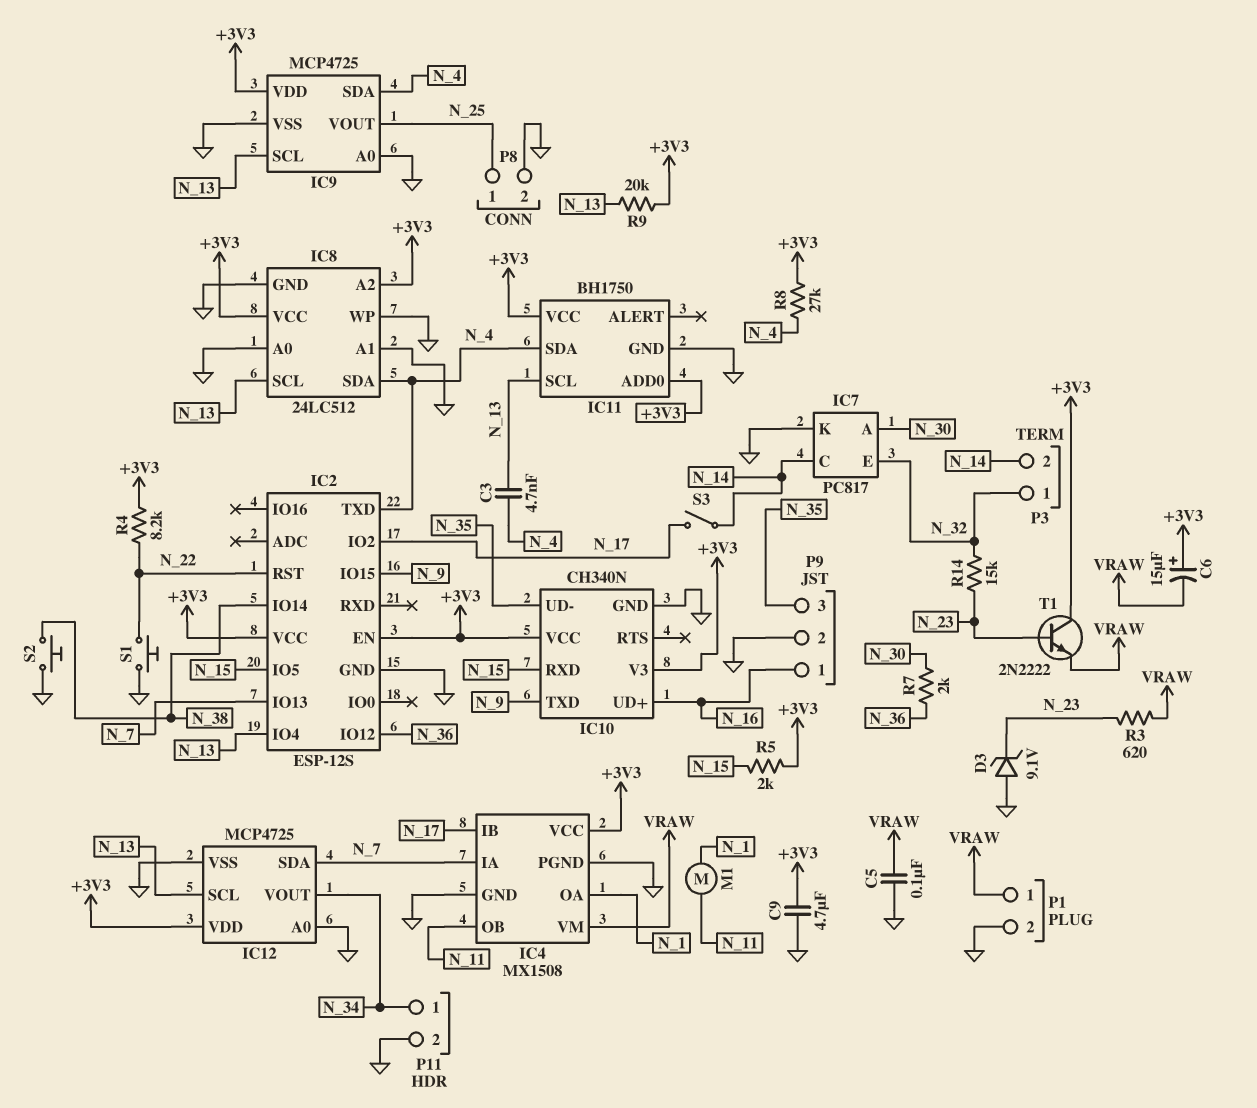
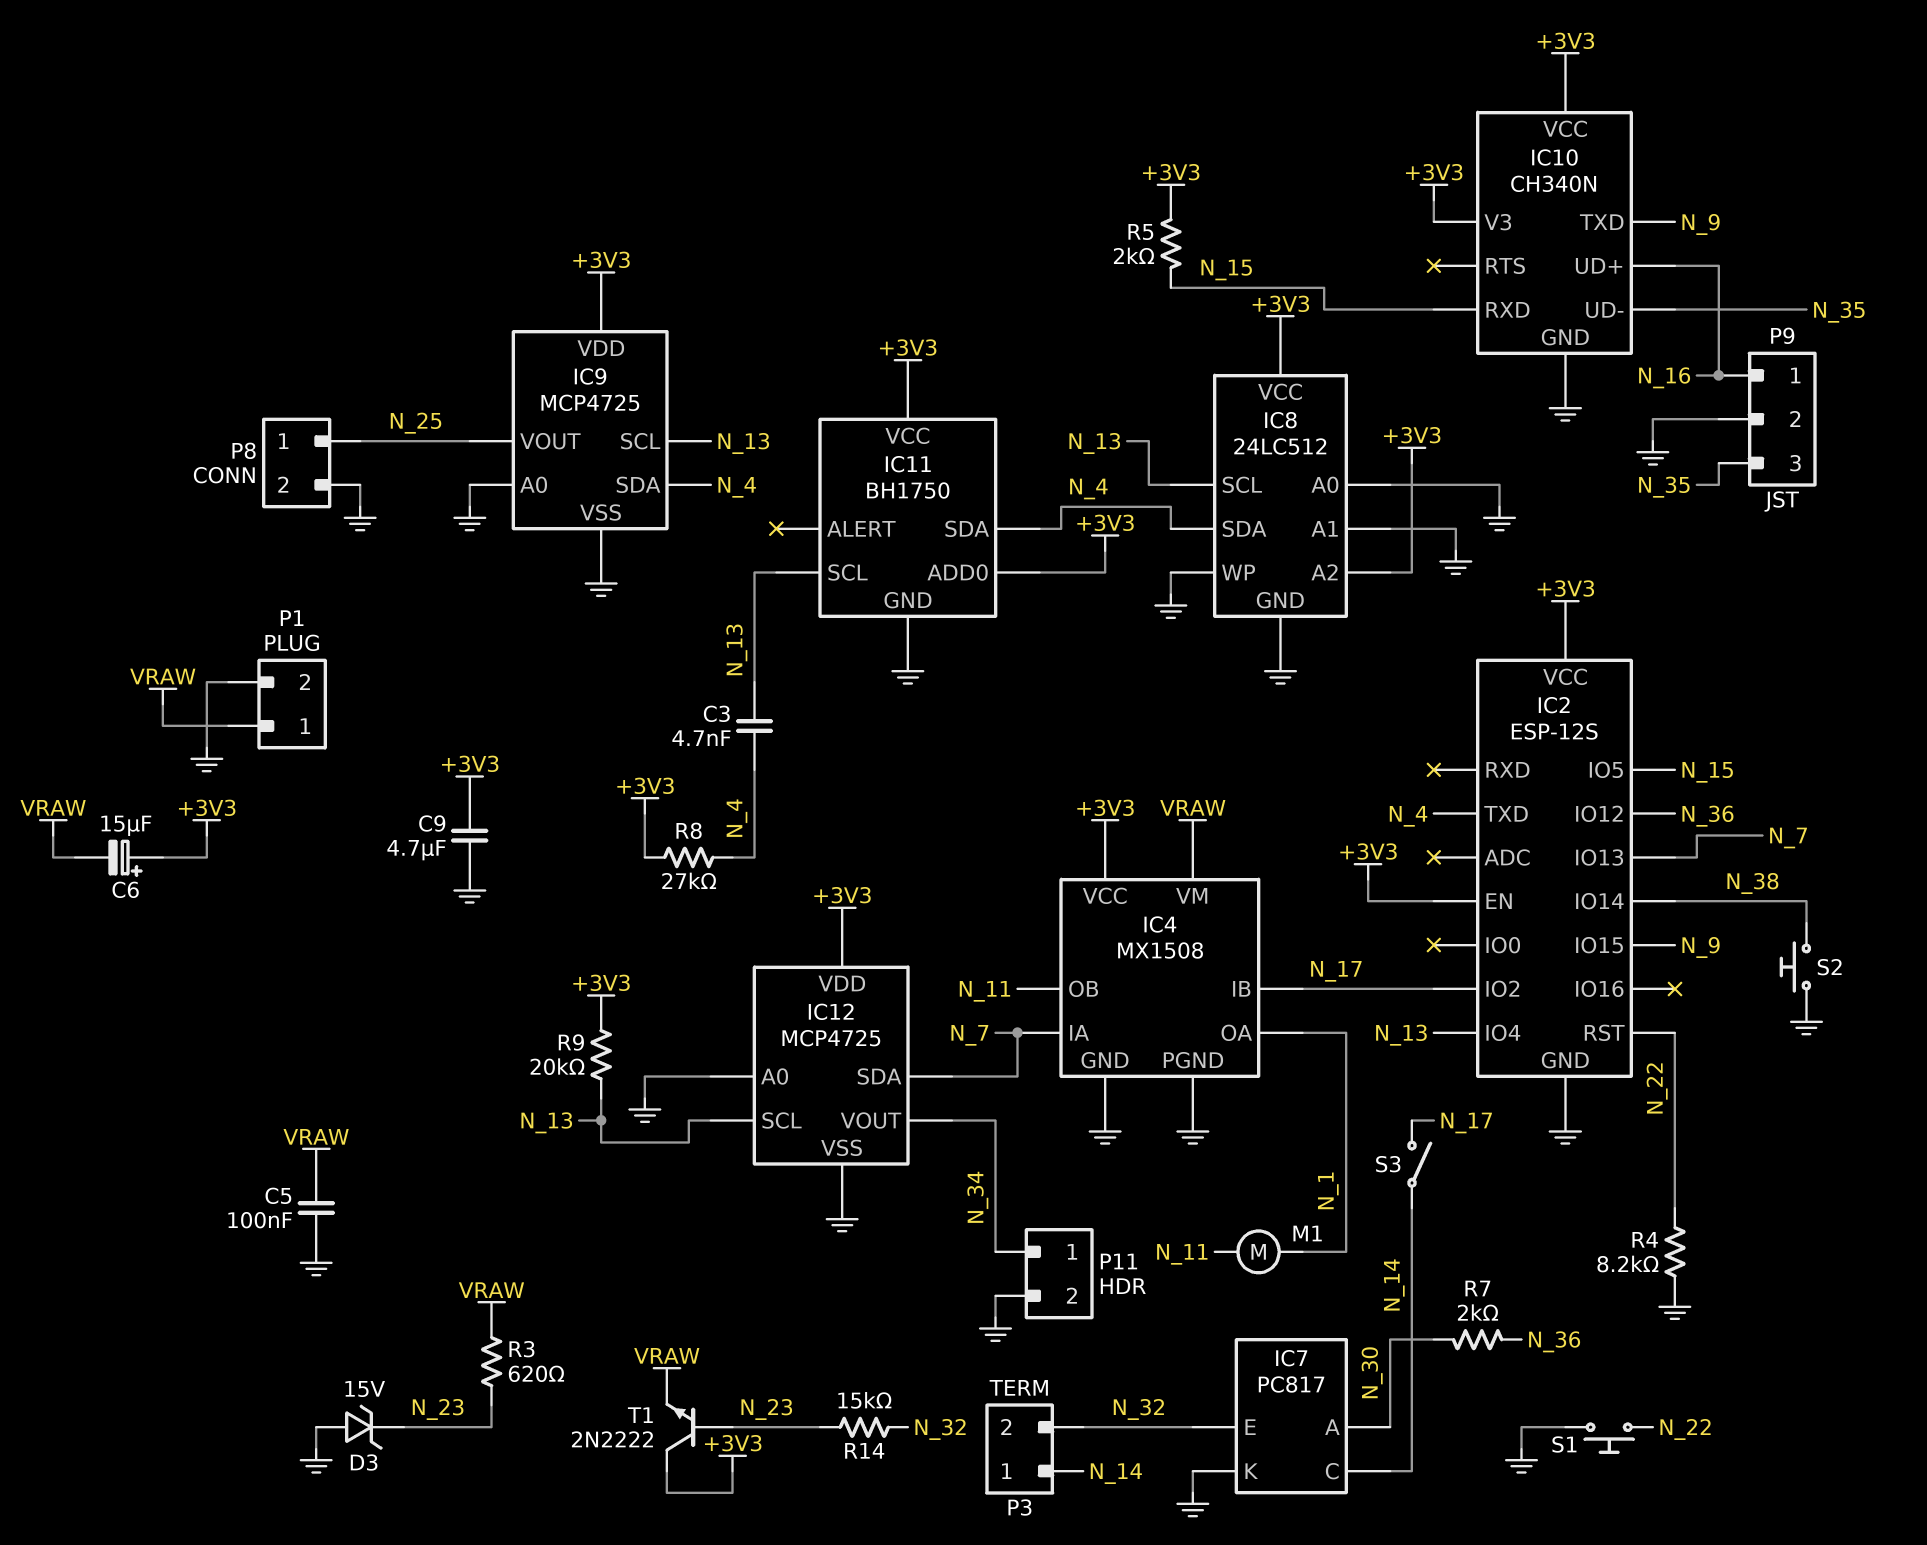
D3: zener 9.1V (A GND, K N_23) -> zener 15V (A GND, K N_23)
P3 pin 1: N_32 -> N_14
P3 pin 2: N_14 -> N_32
R4: 8.2k (+3V3, N_22) -> 8.2k (GND, N_22)

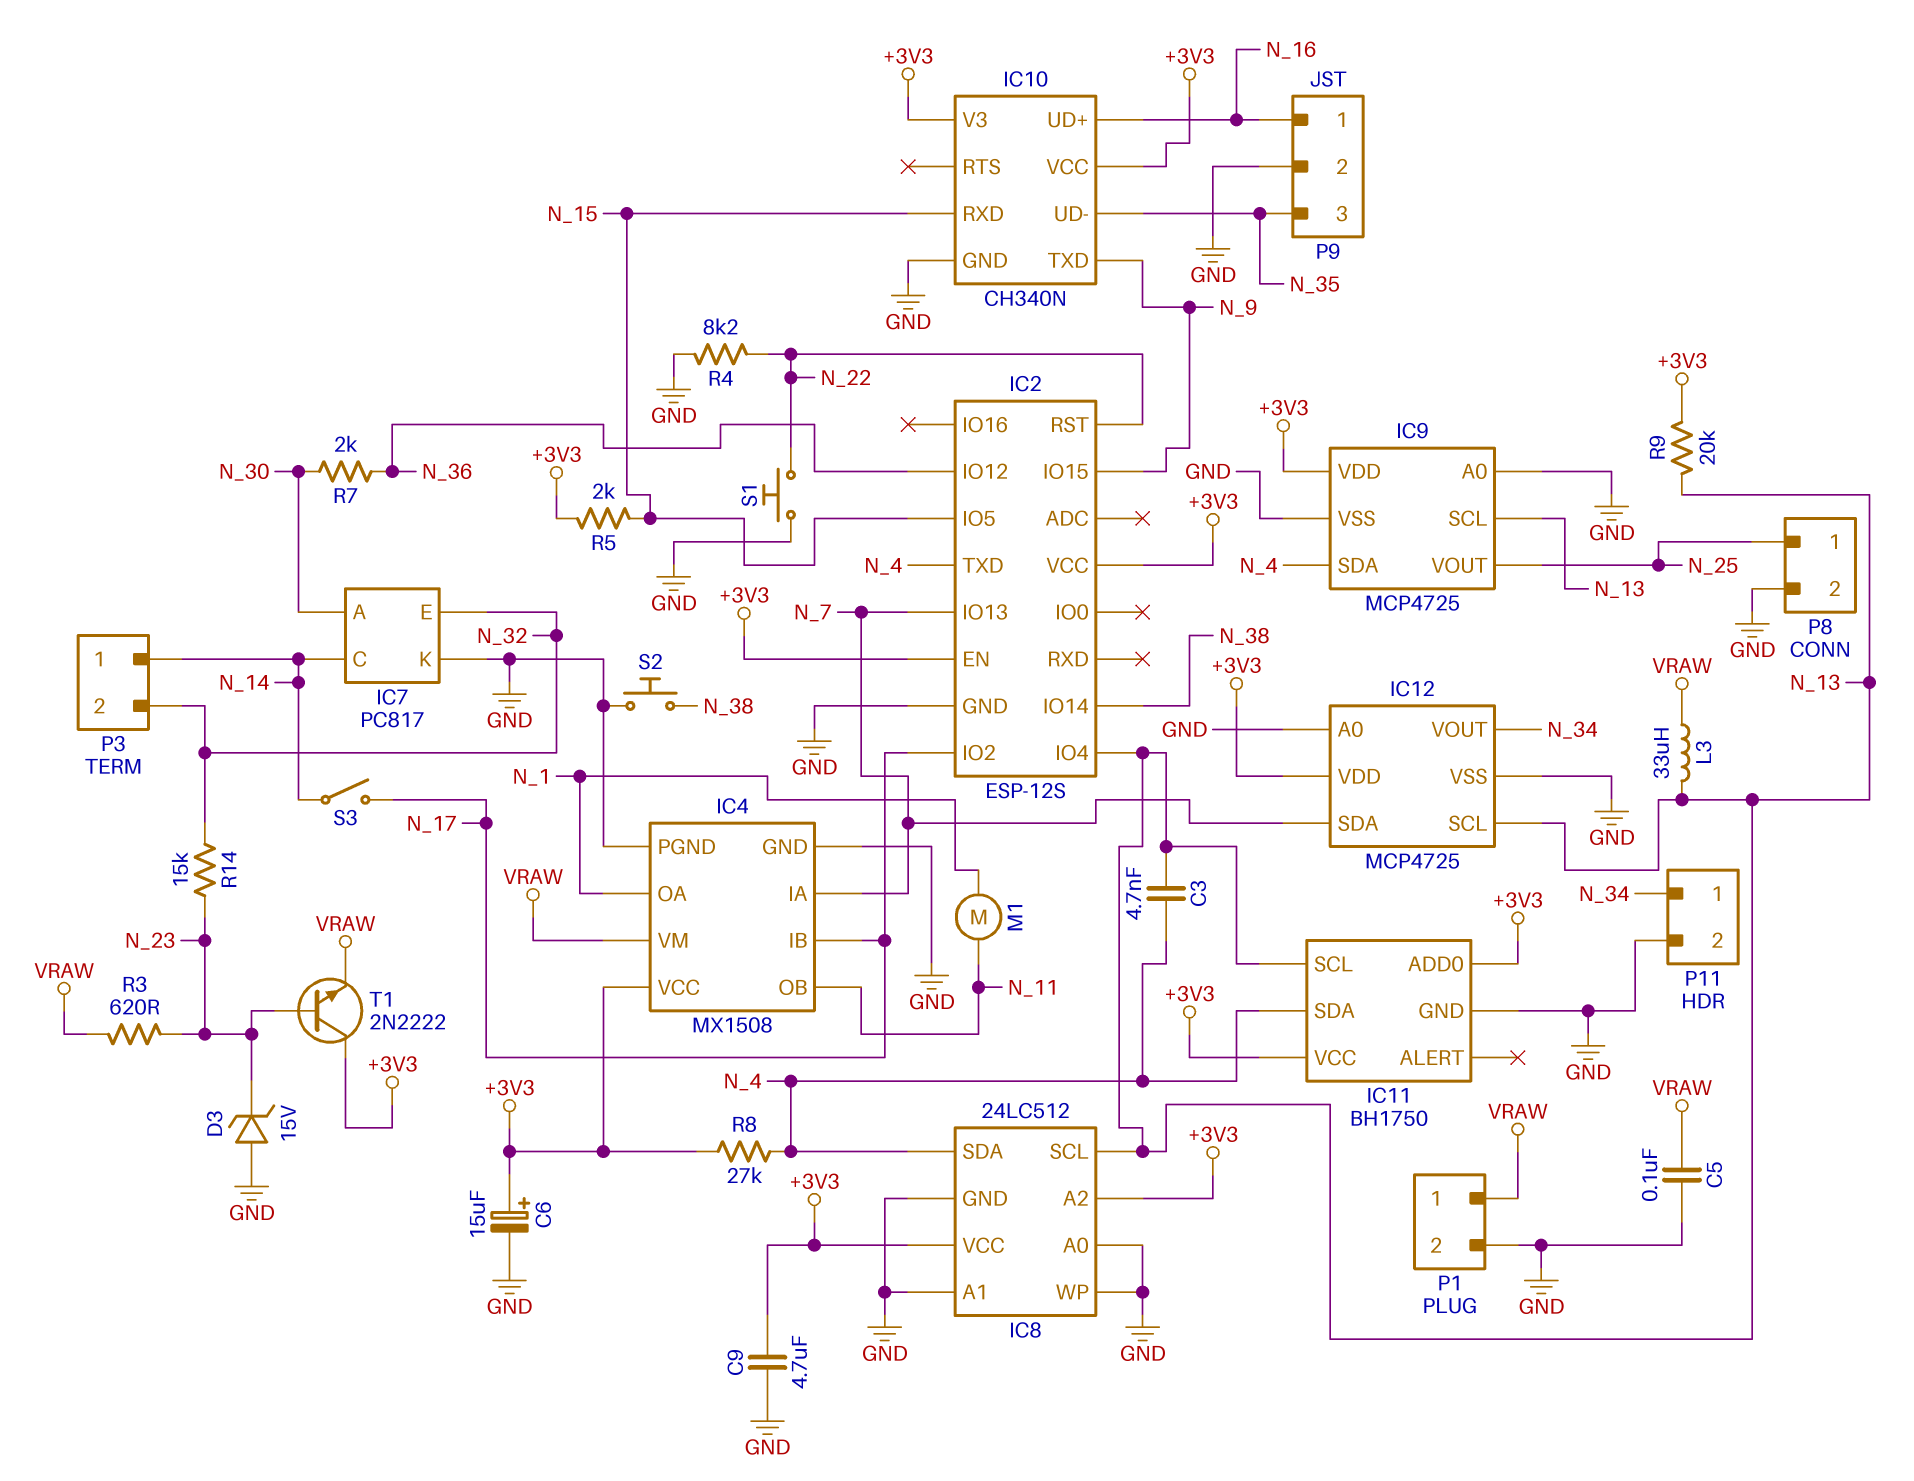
C6: 15uF (plus +3V3, minus VRAW) -> 15uF (plus +3V3, minus GND)
L3: none -> 33uH (N_13, VRAW)

